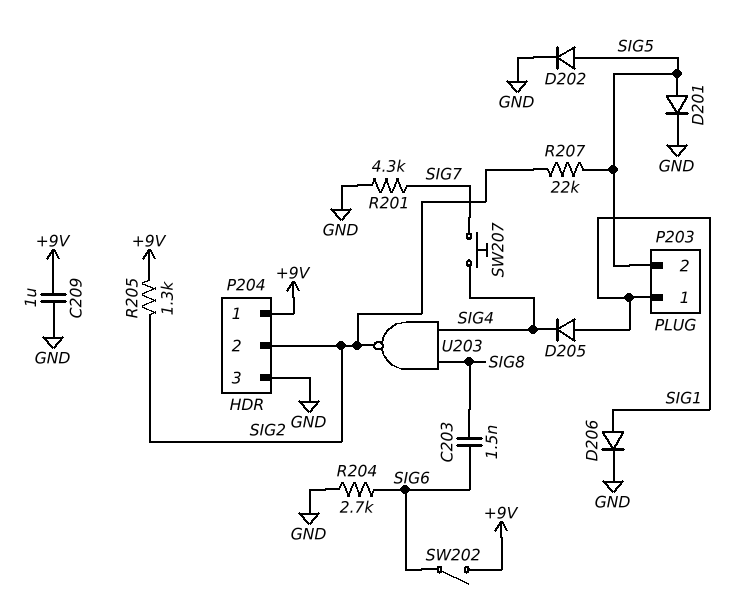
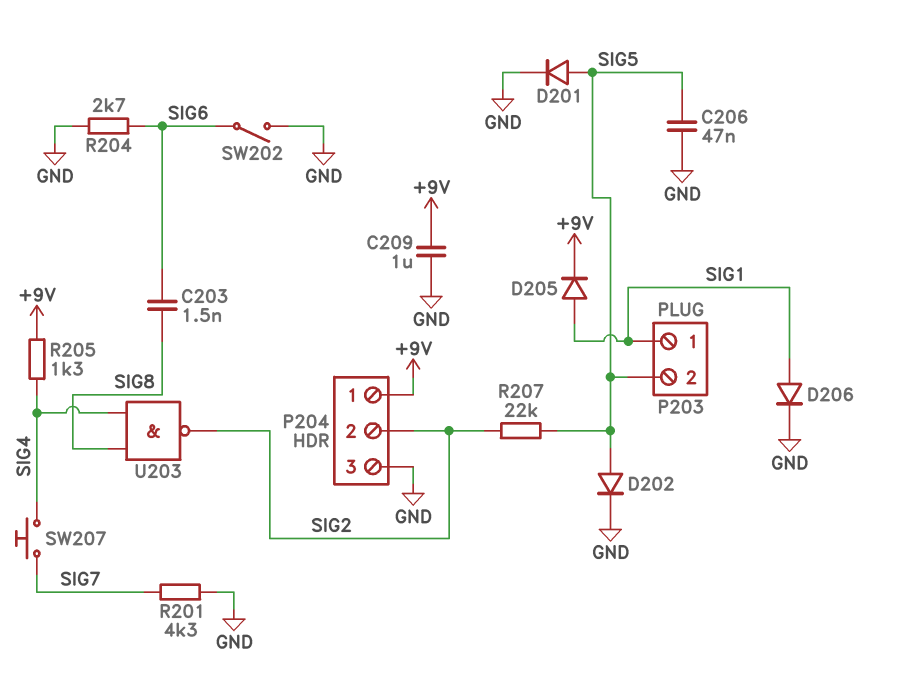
C206: none -> 47nF (GND, SIG5)
D205: diode (A SIG1, K SIG4) -> diode (A SIG1, K +9V)
R205: 1.3k (+9V, SIG2) -> 1.3k (+9V, SIG4)
SW202: switch (+9V, SIG6) -> switch (GND, SIG6)

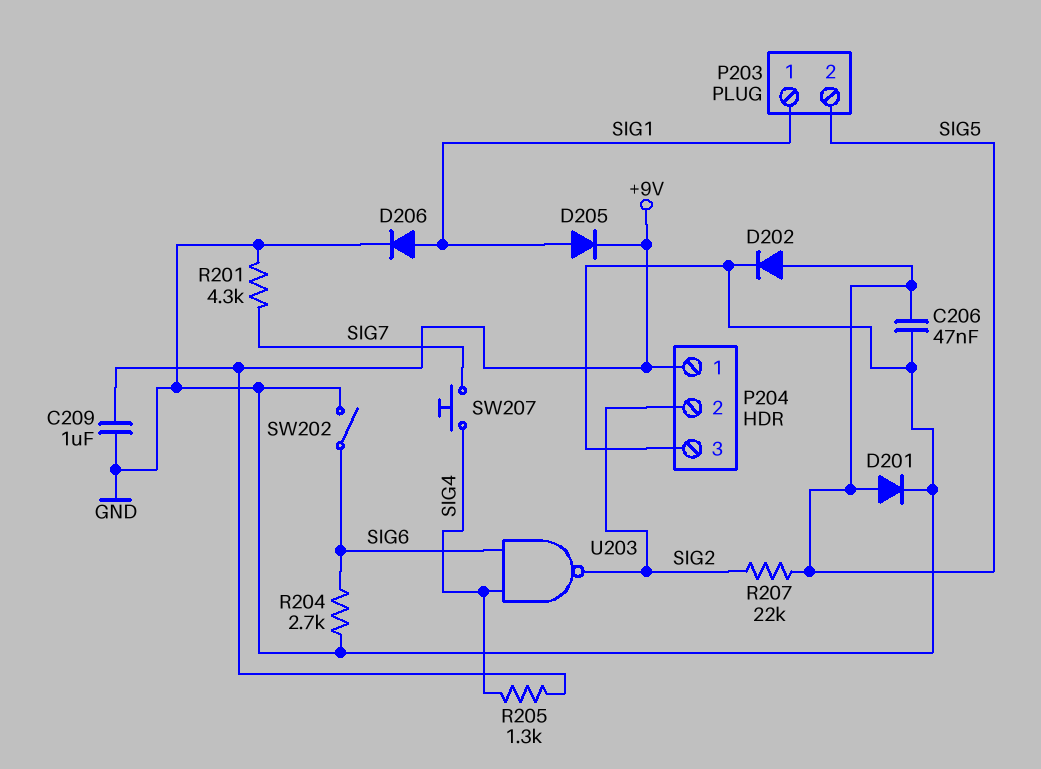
C203: 1.5nF (SIG6, SIG8) -> none
U203: NAND (in SIG4, in SIG8, out SIG2) -> NAND (in SIG4, in SIG6, out SIG2)

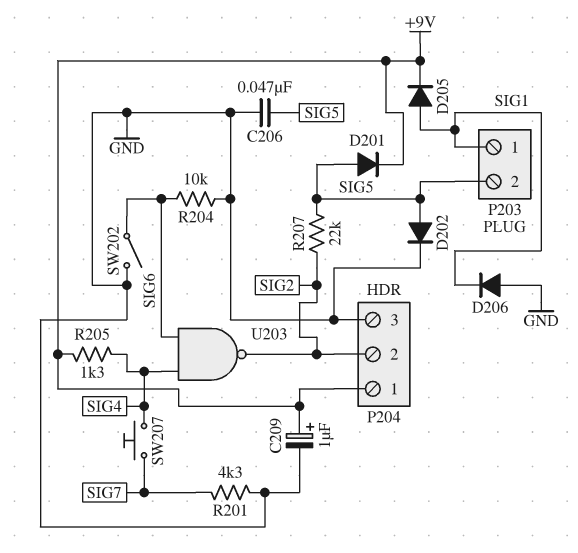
C209: 1uF (+9V, GND) -> 1uF (plus +9V, minus GND)
D201: diode (A SIG5, K GND) -> diode (A SIG5, K +9V)
D206: diode (A SIG1, K GND) -> diode (A GND, K SIG1)
R204: 2.7k (GND, SIG6) -> 10k (GND, SIG6)

